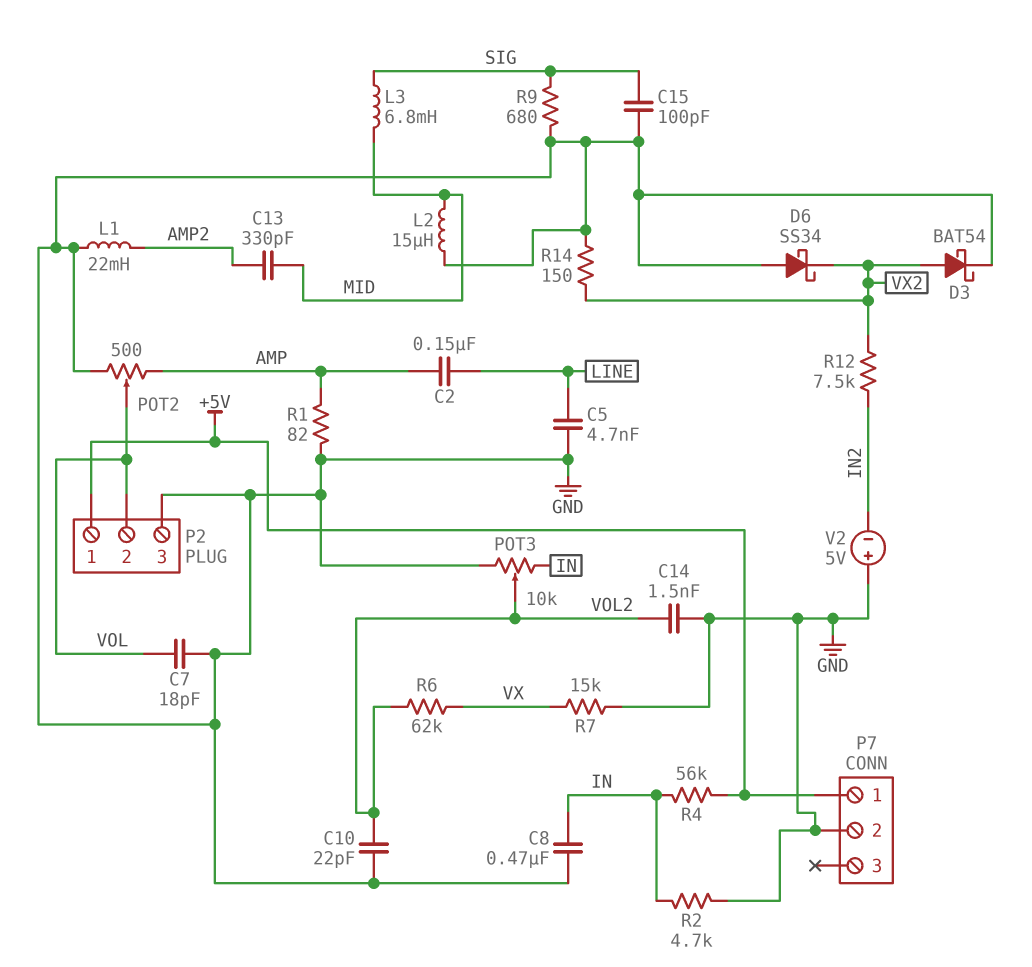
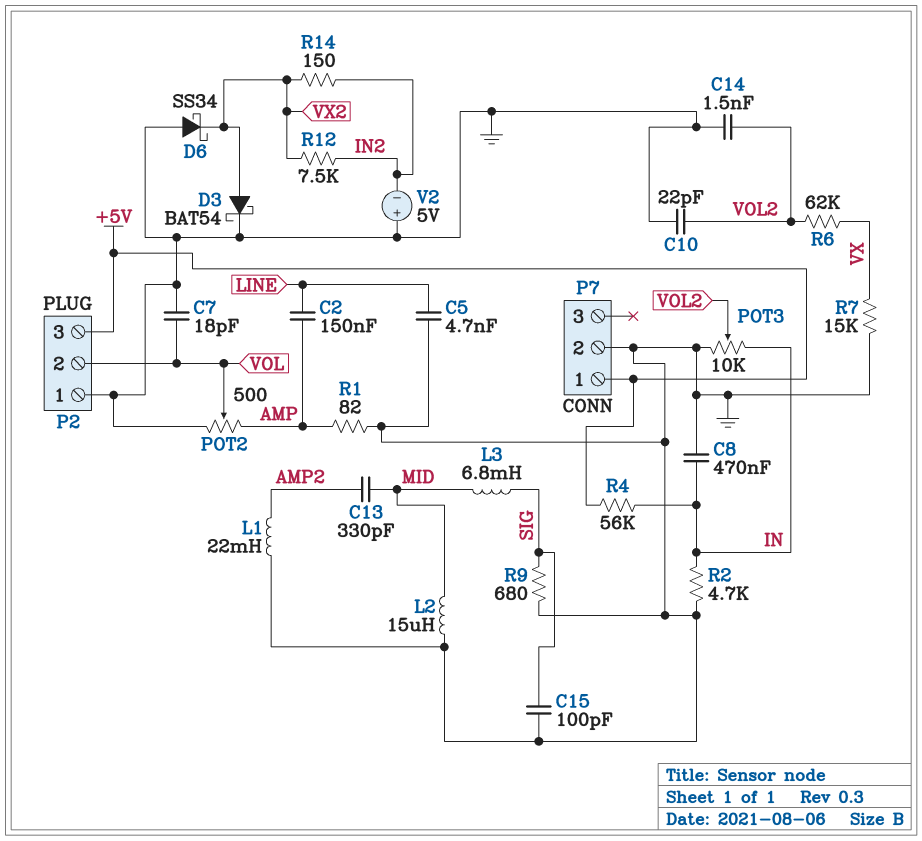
P2 pin 1: +5V -> GND
P2 pin 3: GND -> +5V
R14: 150 (GND, VX2) -> 150 (IN2, VX2)

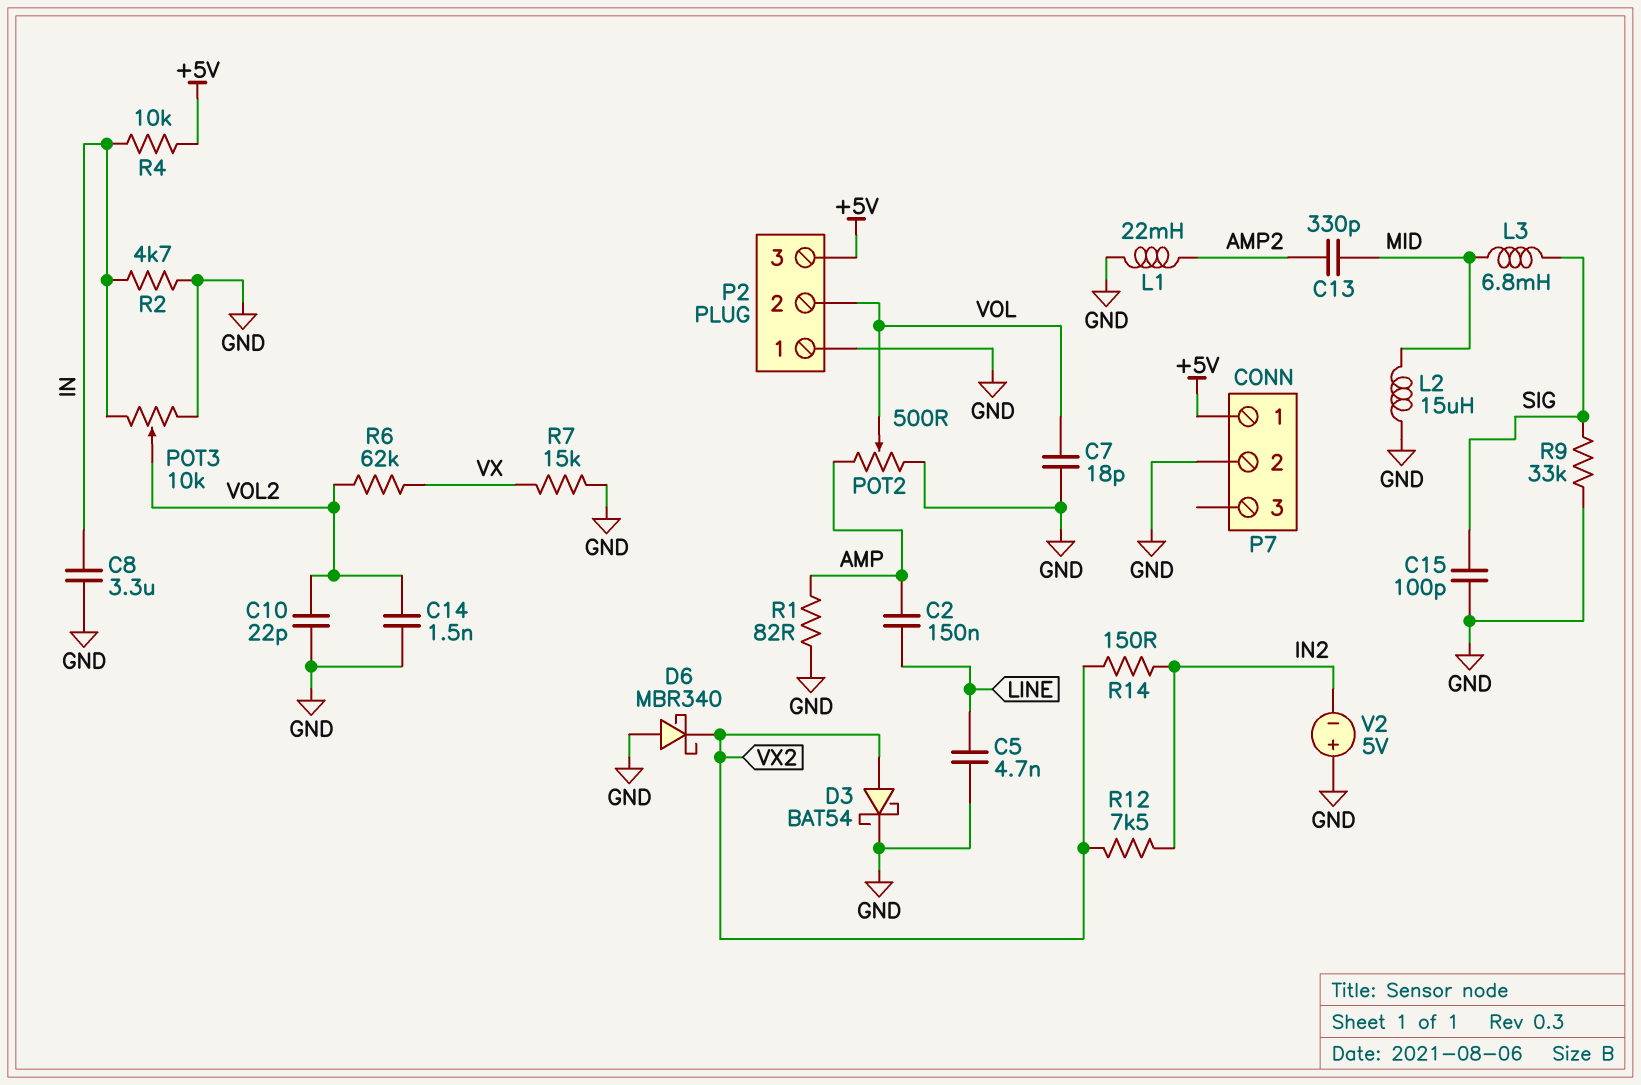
C8: 470nF (GND, IN) -> 3.3uF (GND, IN)
D6: schottky SS34 (A GND, K VX2) -> schottky MBR340 (A GND, K VX2)
R4: 56k (+5V, IN) -> 10k (+5V, IN)
R9: 680 (GND, SIG) -> 33k (GND, SIG)

